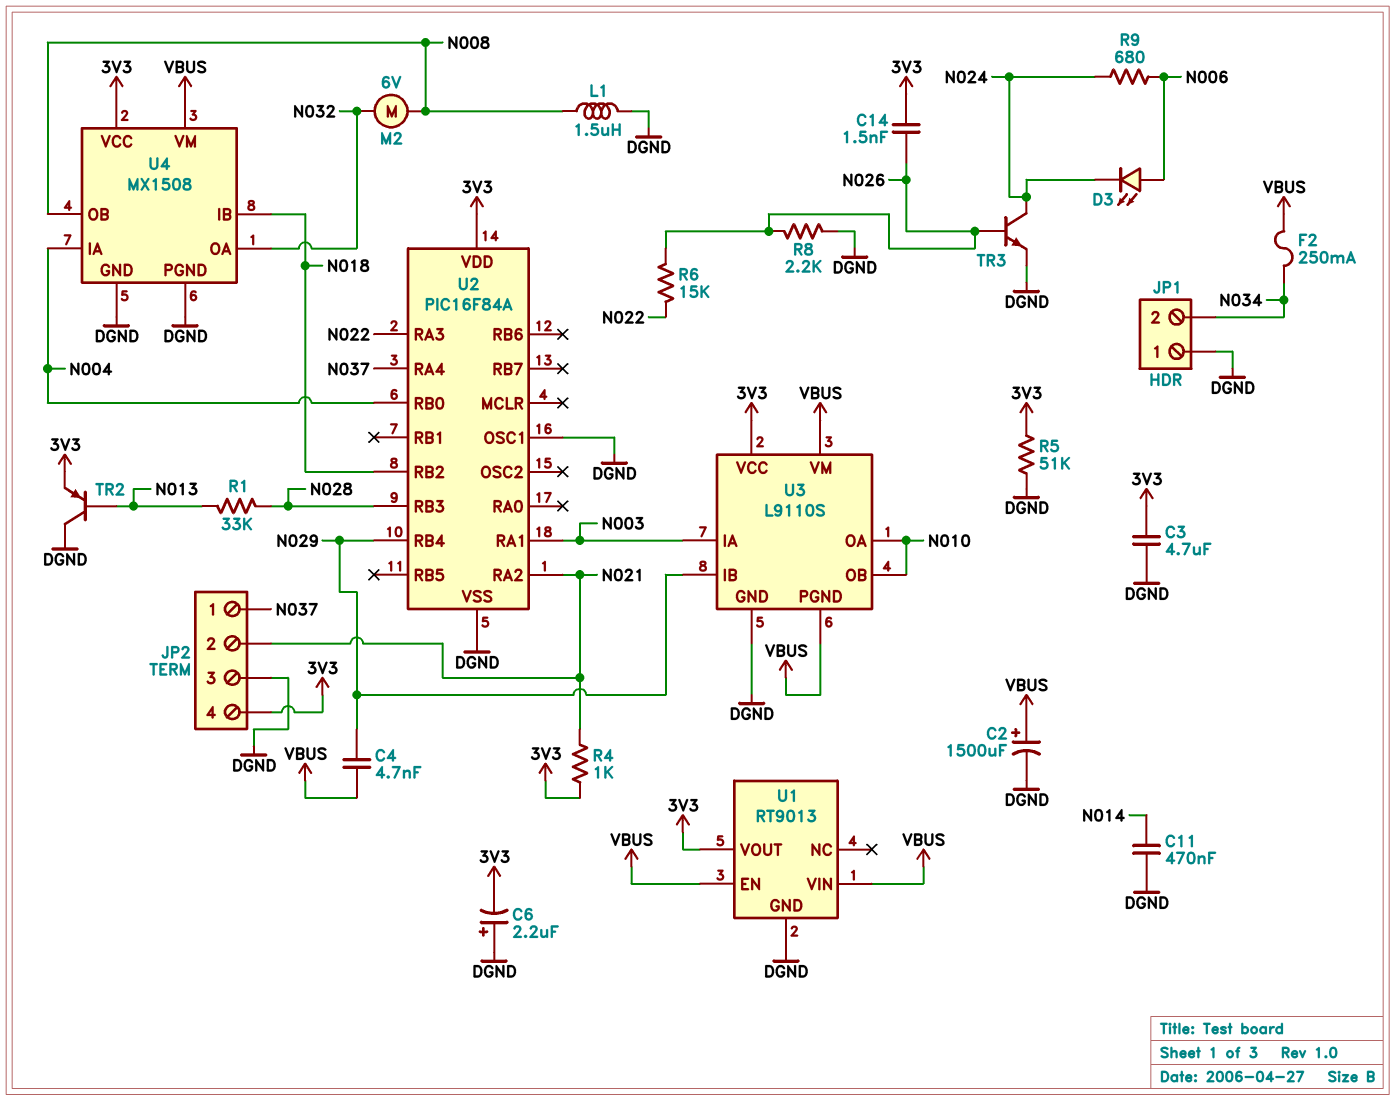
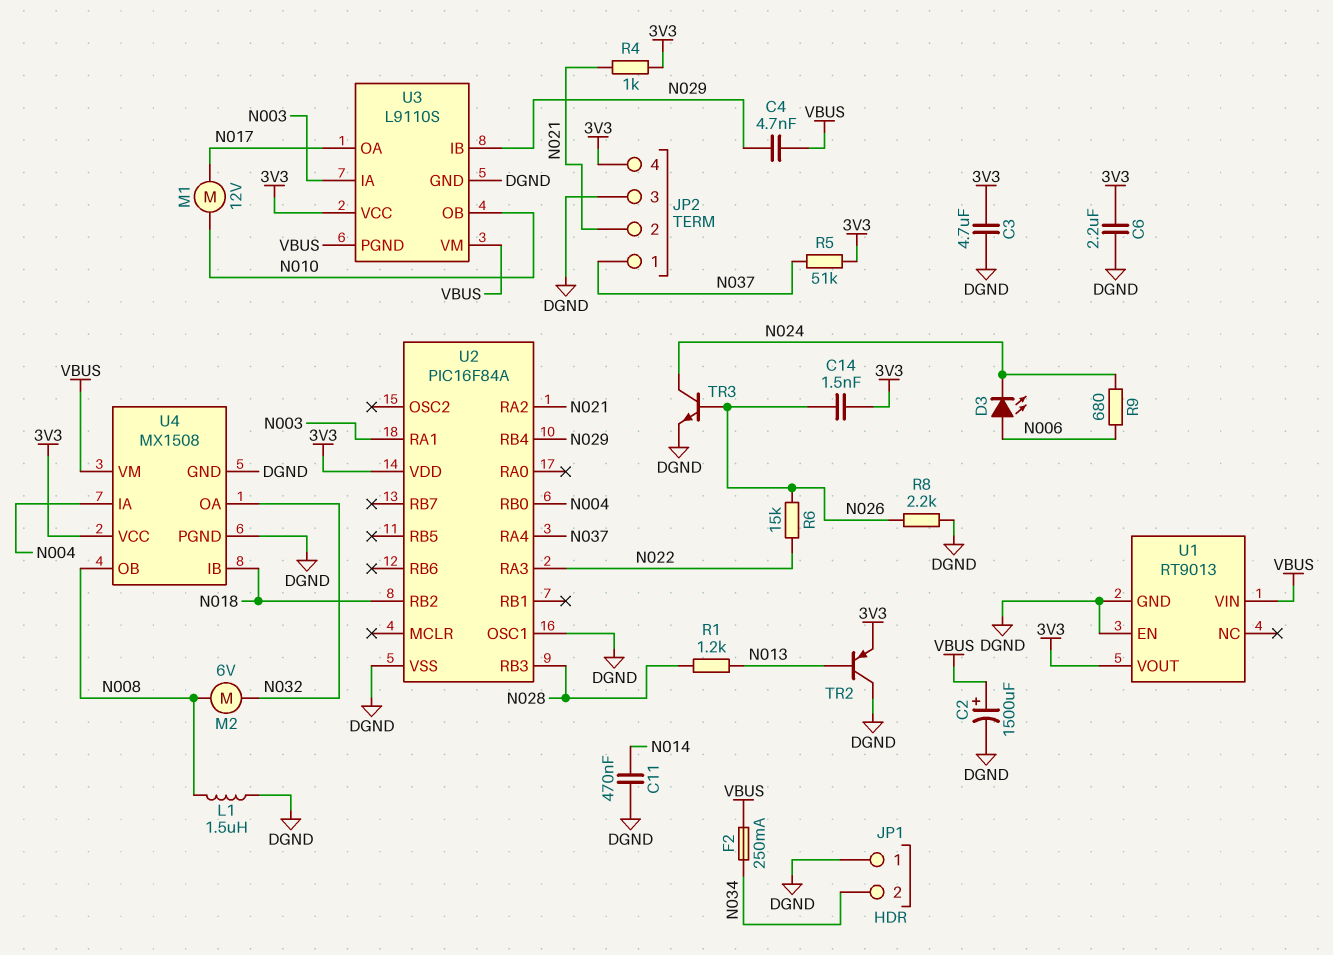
C6: 2.2uF (plus DGND, minus 3V3) -> 2.2uF (3V3, DGND)
M1: none -> motor 12V (N010, N017)
R1: 33k (N013, N028) -> 1.2k (N013, N028)
R5: 51k (3V3, DGND) -> 51k (3V3, N037)
U1 pin EN: VBUS -> DGND
U3 pin OA: N010 -> N017

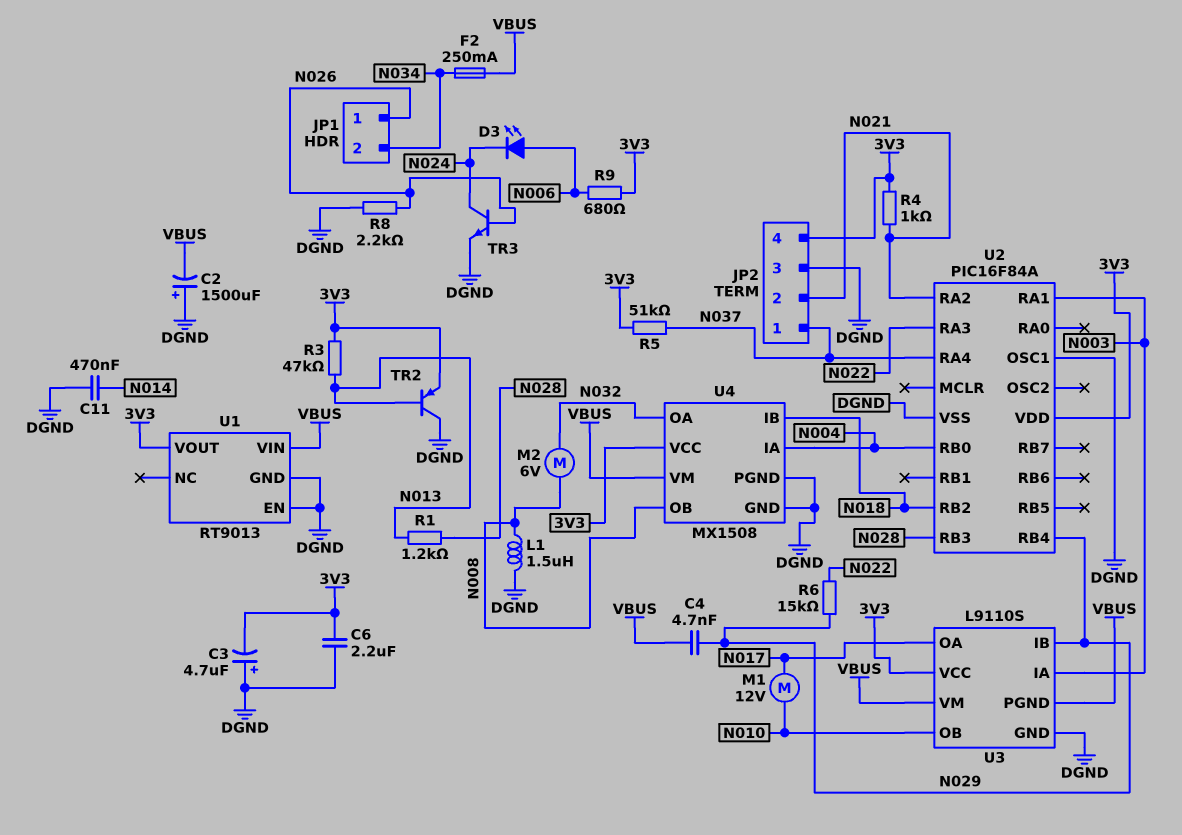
C2: 1500uF (plus VBUS, minus DGND) -> 1500uF (plus DGND, minus VBUS)
C3: 4.7uF (3V3, DGND) -> 4.7uF (plus DGND, minus 3V3)
C14: 1.5nF (3V3, N026) -> none
JP1 pin 1: DGND -> N026
R3: none -> 47k (3V3, N013)
R6: 15k (N022, N026) -> 15k (N022, N029)
R9: 680 (N006, N024) -> 680 (3V3, N006)

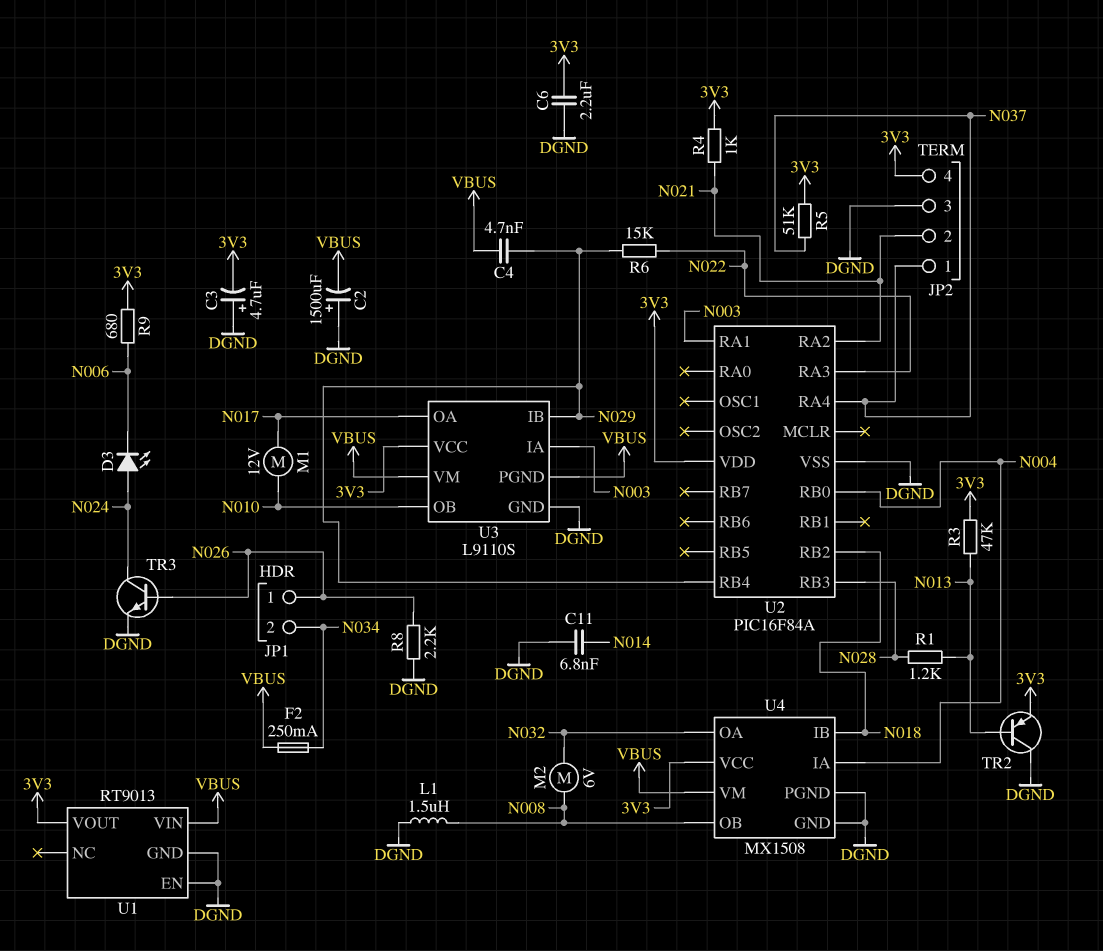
C11: 470nF (DGND, N014) -> 6.8nF (DGND, N014)
D3: LED (A N006, K N024) -> LED (A N024, K N006)
U2 pin OSC1: DGND -> none

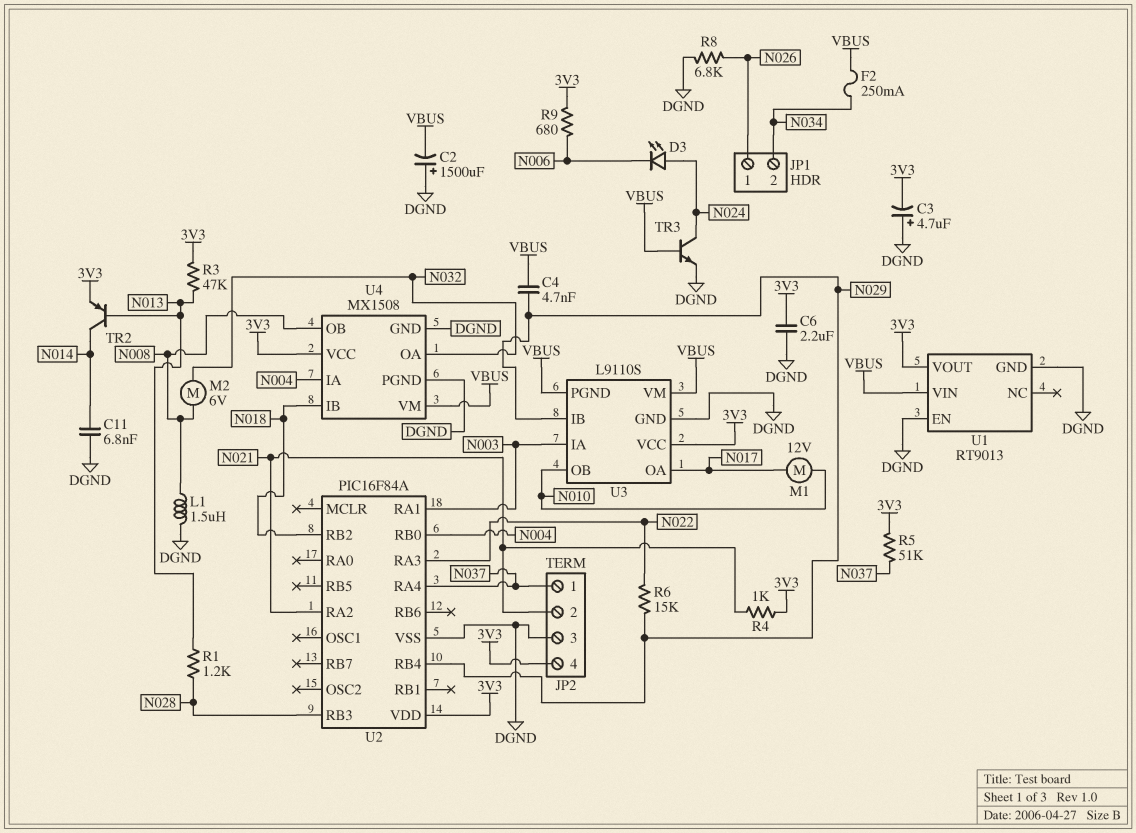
R8: 2.2k (DGND, N026) -> 6.8k (DGND, N026)
TR2: PNP (B N013, C DGND, E 3V3) -> PNP (B N013, C N014, E 3V3)
TR3: NPN (B N026, C N024, E DGND) -> NPN (B VBUS, C N024, E DGND)

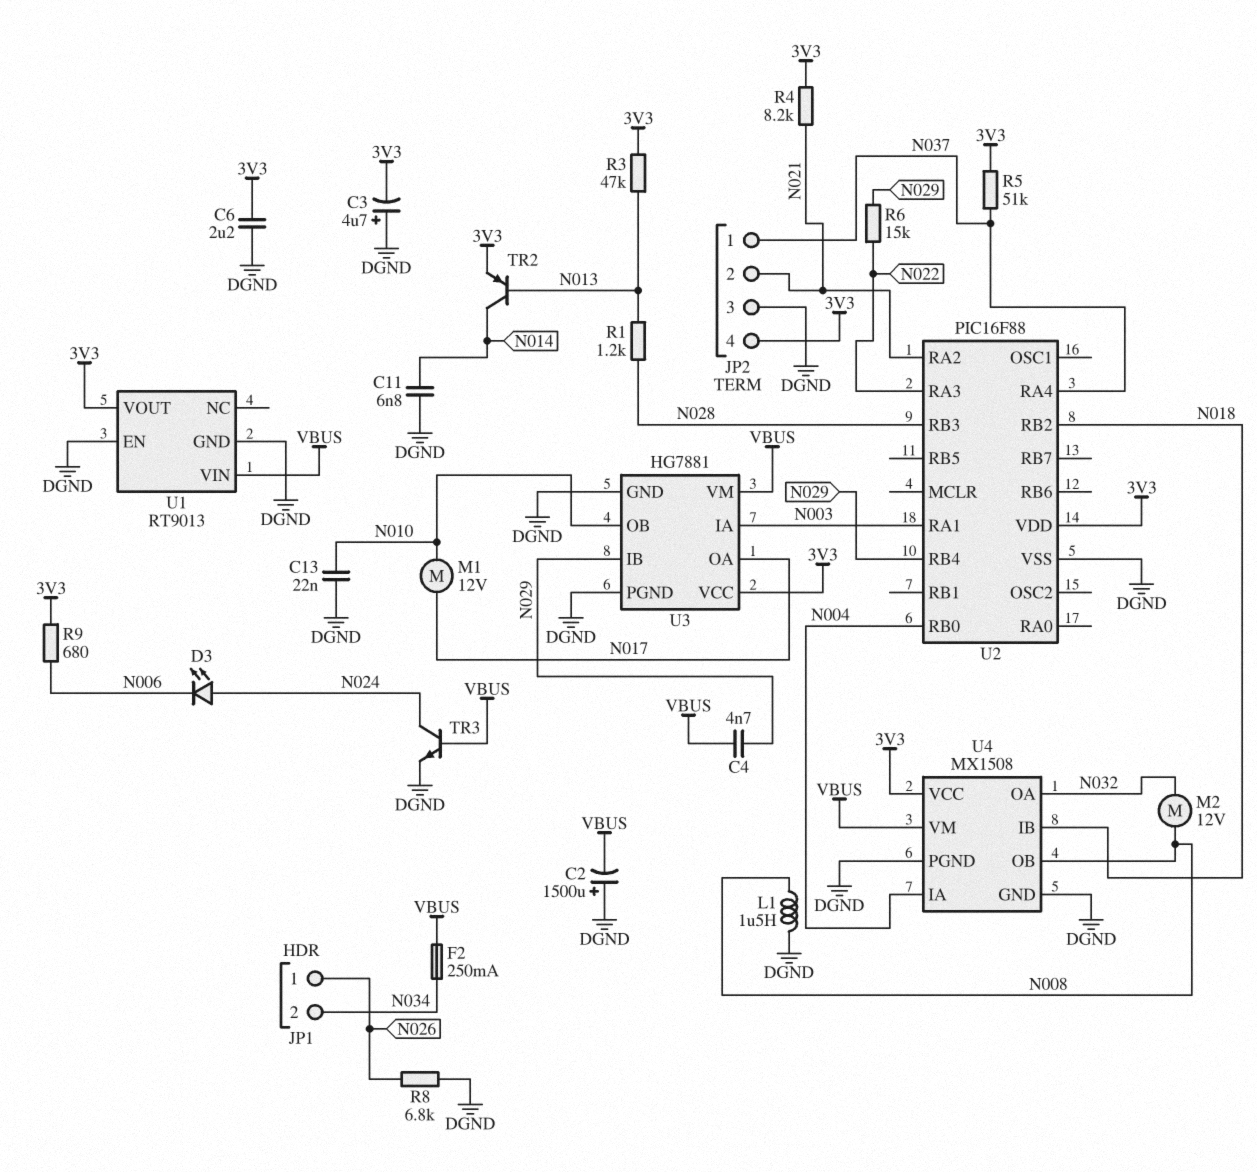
C13: none -> 22nF (DGND, N010)
M2: motor 6V (N008, N032) -> motor 12V (N008, N032)
R4: 1k (3V3, N021) -> 8.2k (3V3, N021)
U2: PIC16F84A -> PIC16F88
U3: L9110S -> HG7881
U3 pin PGND: VBUS -> DGND

